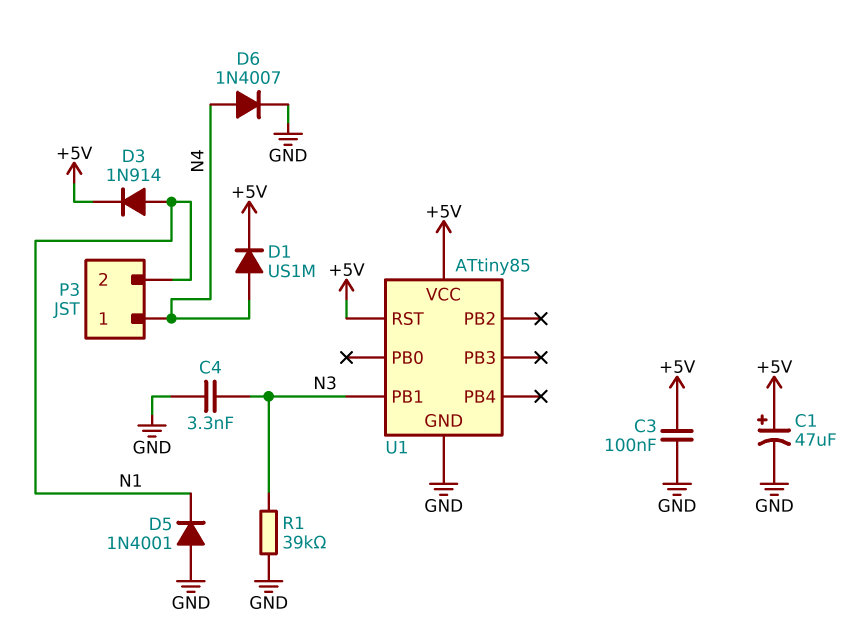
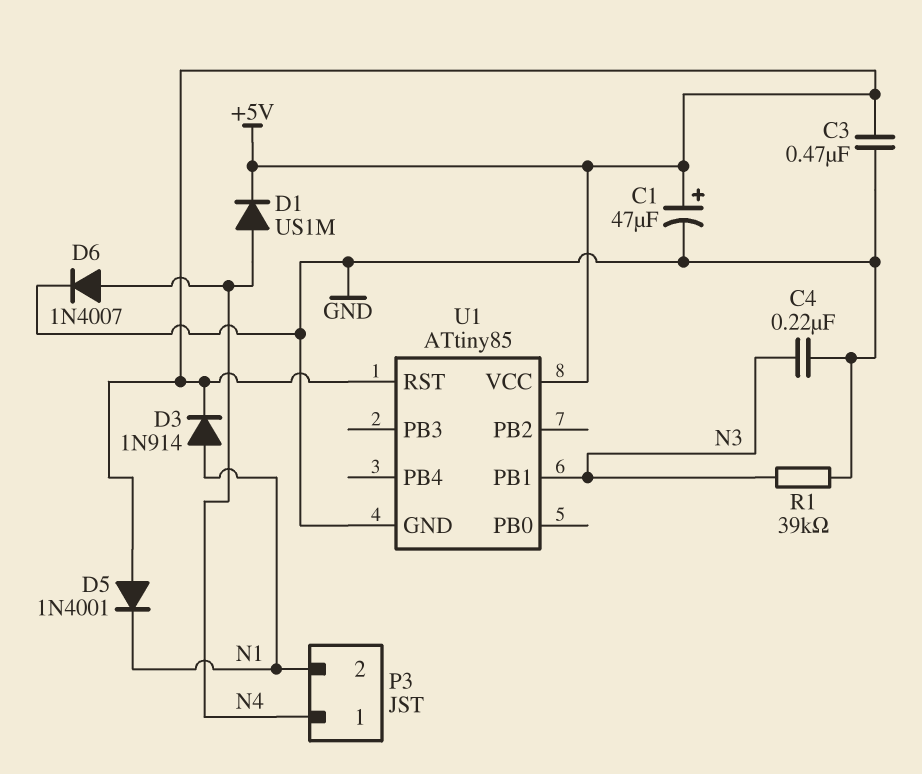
C3: 100nF (+5V, GND) -> 470nF (+5V, GND)
C4: 3.3nF (GND, N3) -> 220nF (GND, N3)
D5: diode 1N4001 (A GND, K N1) -> diode 1N4001 (A +5V, K N1)

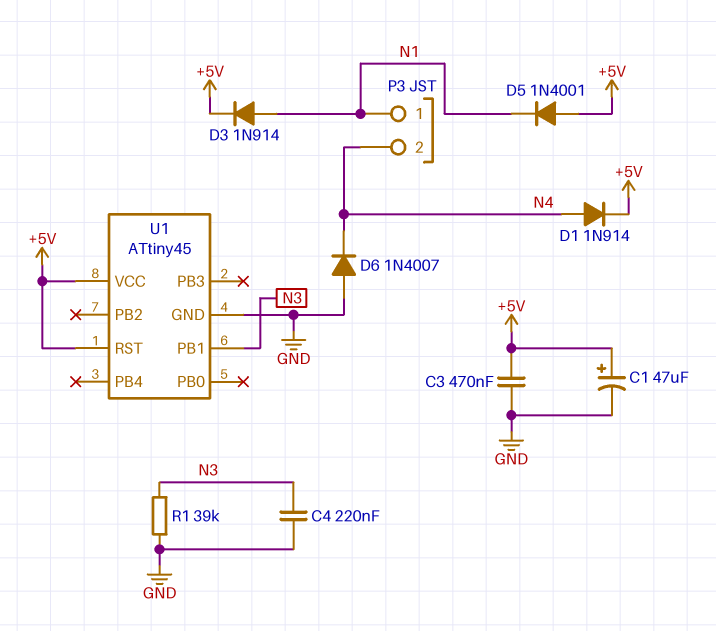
D1: diode US1M (A N4, K +5V) -> diode 1N914 (A N4, K +5V)
D6: diode 1N4007 (A N4, K GND) -> diode 1N4007 (A GND, K N4)
P3 pin 1: N4 -> N1
P3 pin 2: N1 -> N4
U1: ATtiny85 -> ATtiny45

